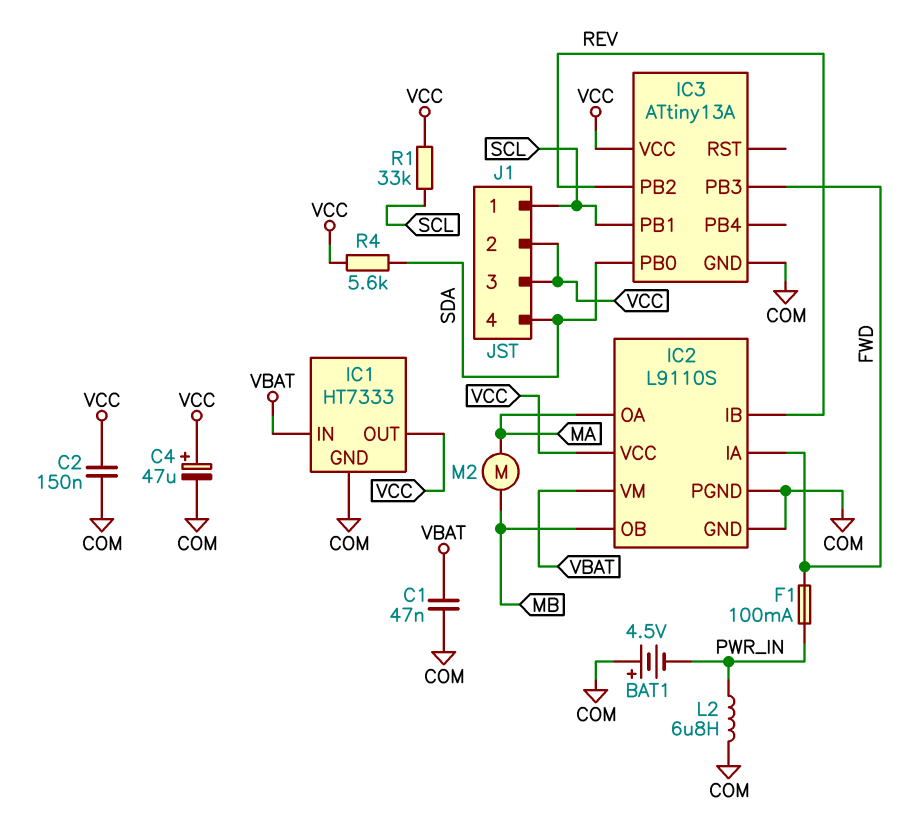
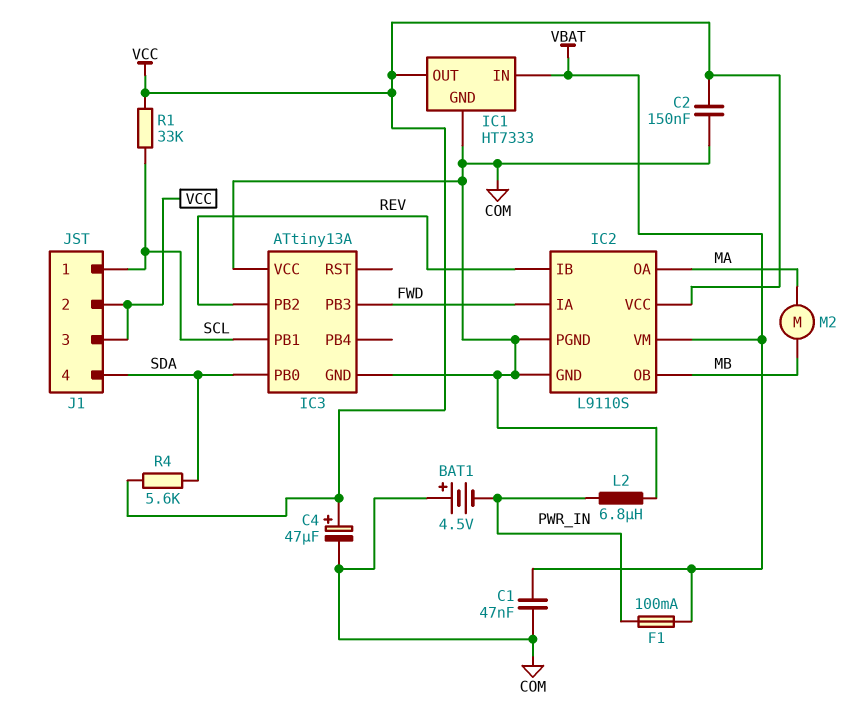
F1: 100mA (FWD, PWR_IN) -> 100mA (PWR_IN, VBAT)
IC3 pin VCC: VCC -> COM

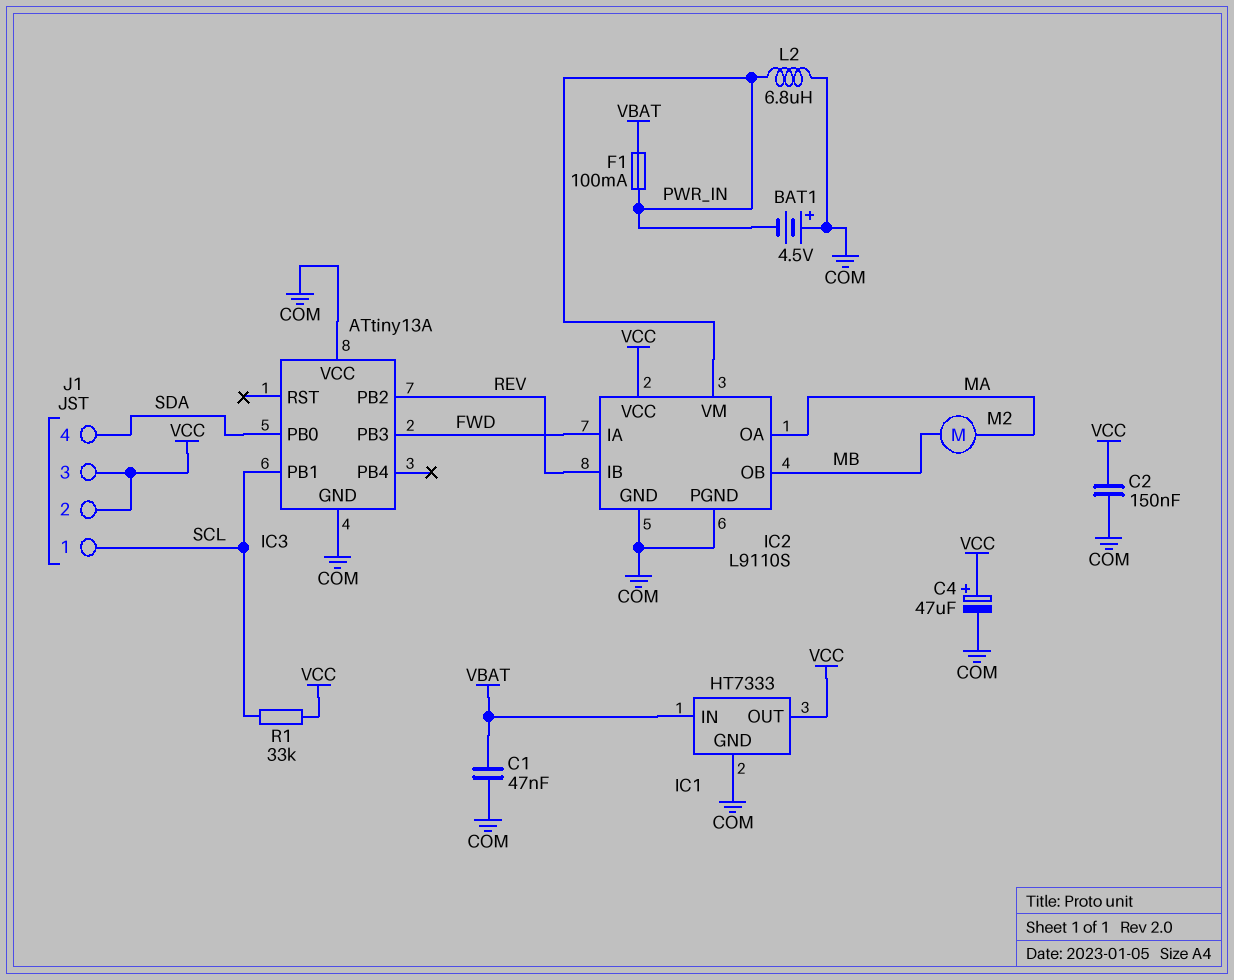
IC2 pin VM: VBAT -> PWR_IN
R4: 5.6k (SDA, VCC) -> none

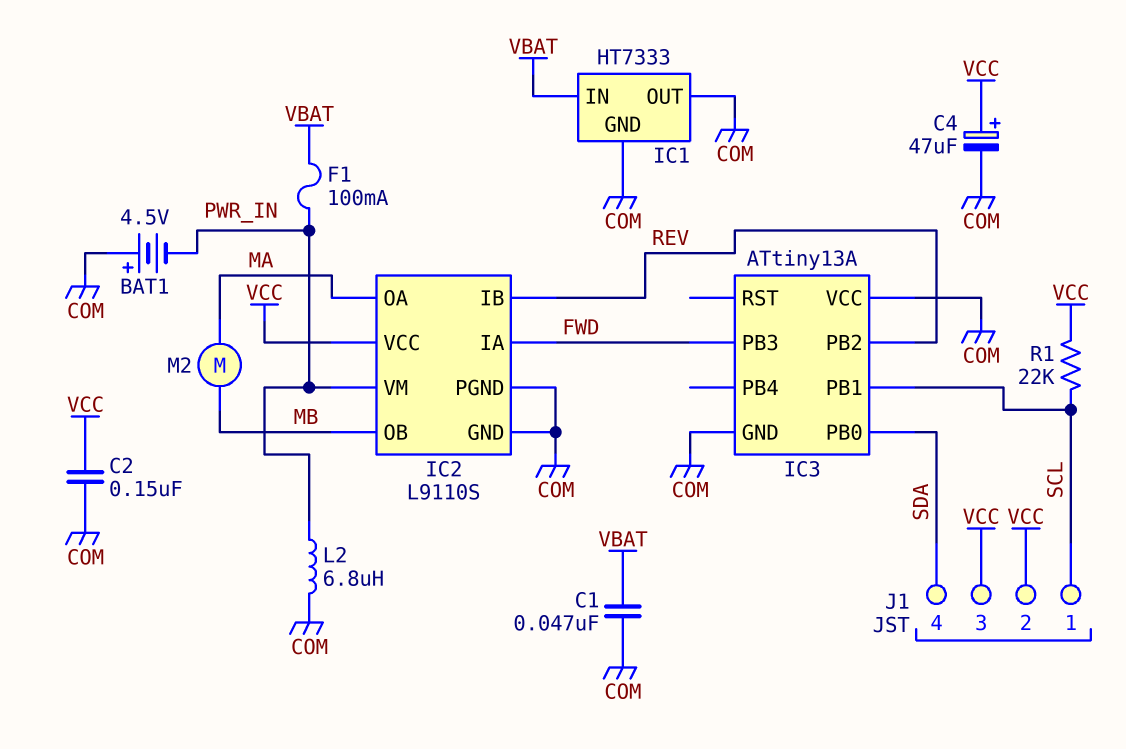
IC1 pin OUT: VCC -> COM
R1: 33k (SCL, VCC) -> 22k (SCL, VCC)

